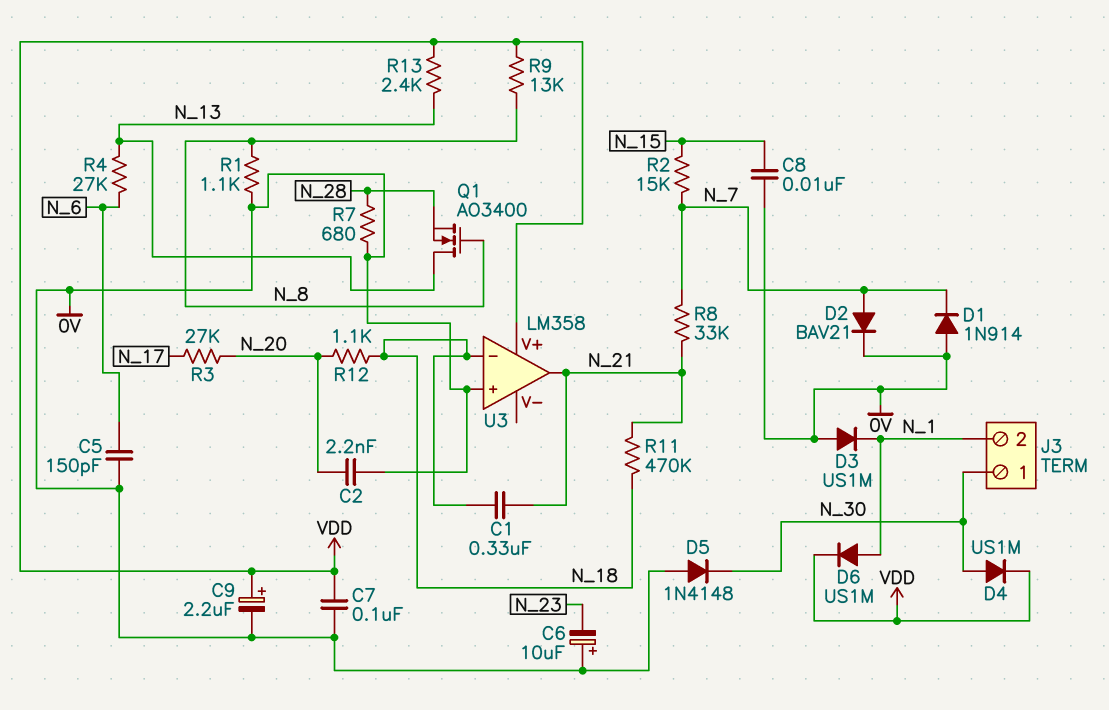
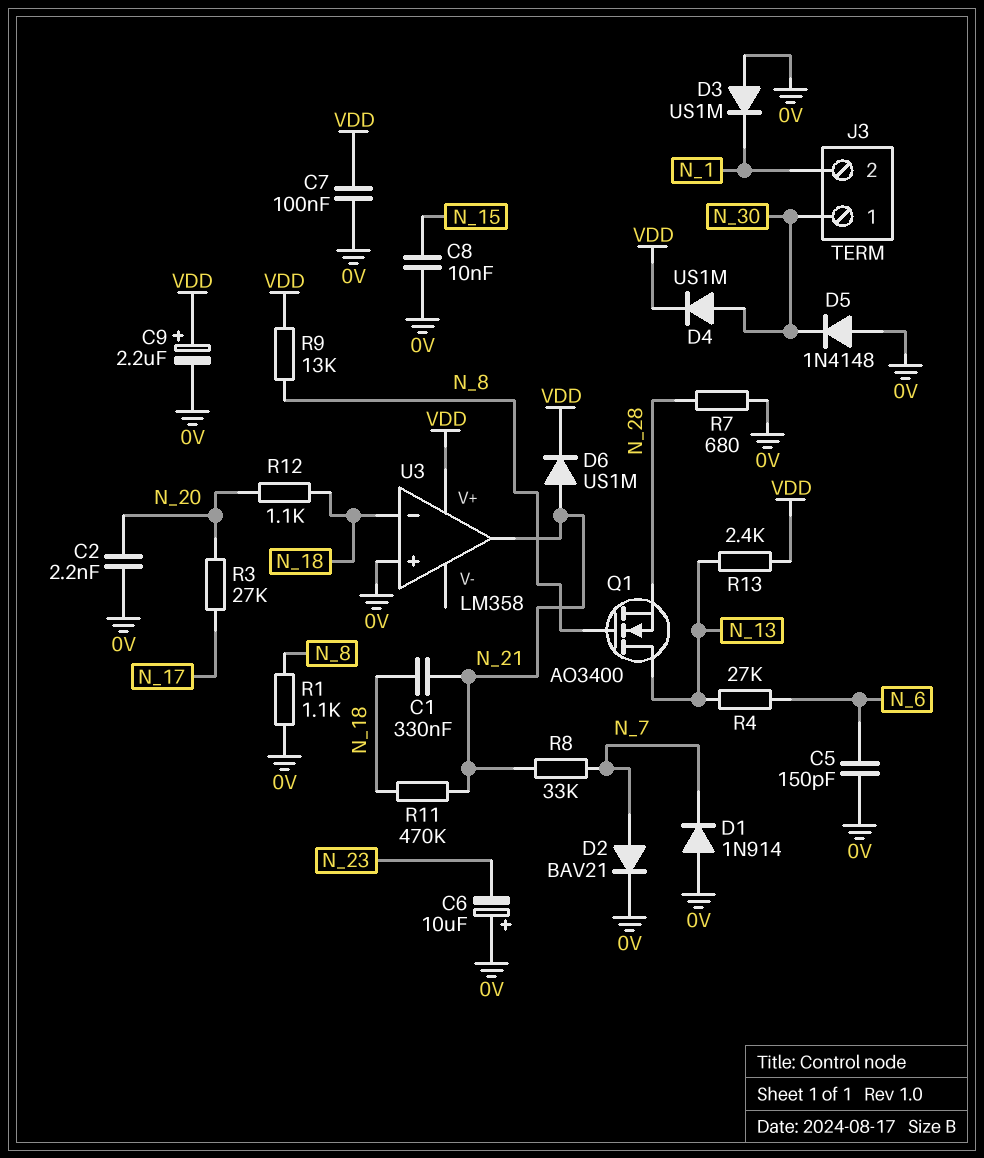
D6: diode US1M (A N_1, K VDD) -> diode US1M (A N_21, K VDD)
R2: 15k (N_7, N_15) -> none

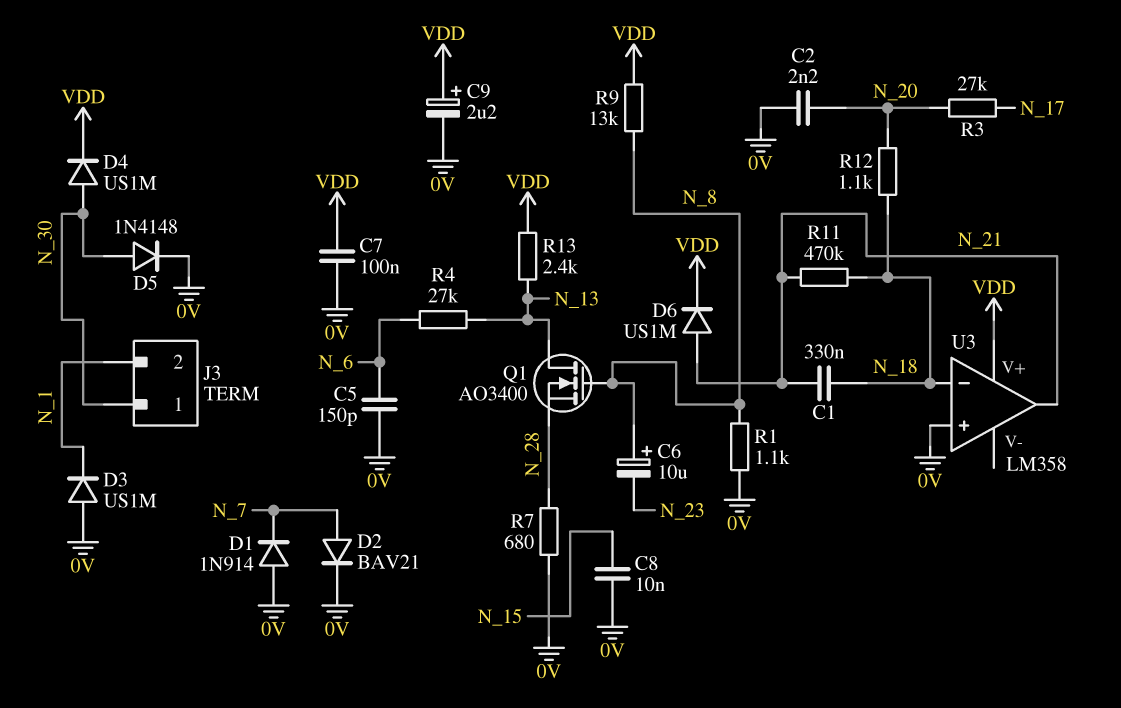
C6: 10uF (plus 0V, minus N_23) -> 10uF (plus N_8, minus N_23)
D5: diode 1N4148 (A 0V, K N_30) -> diode 1N4148 (A N_30, K 0V)
R8: 33k (N_7, N_21) -> none

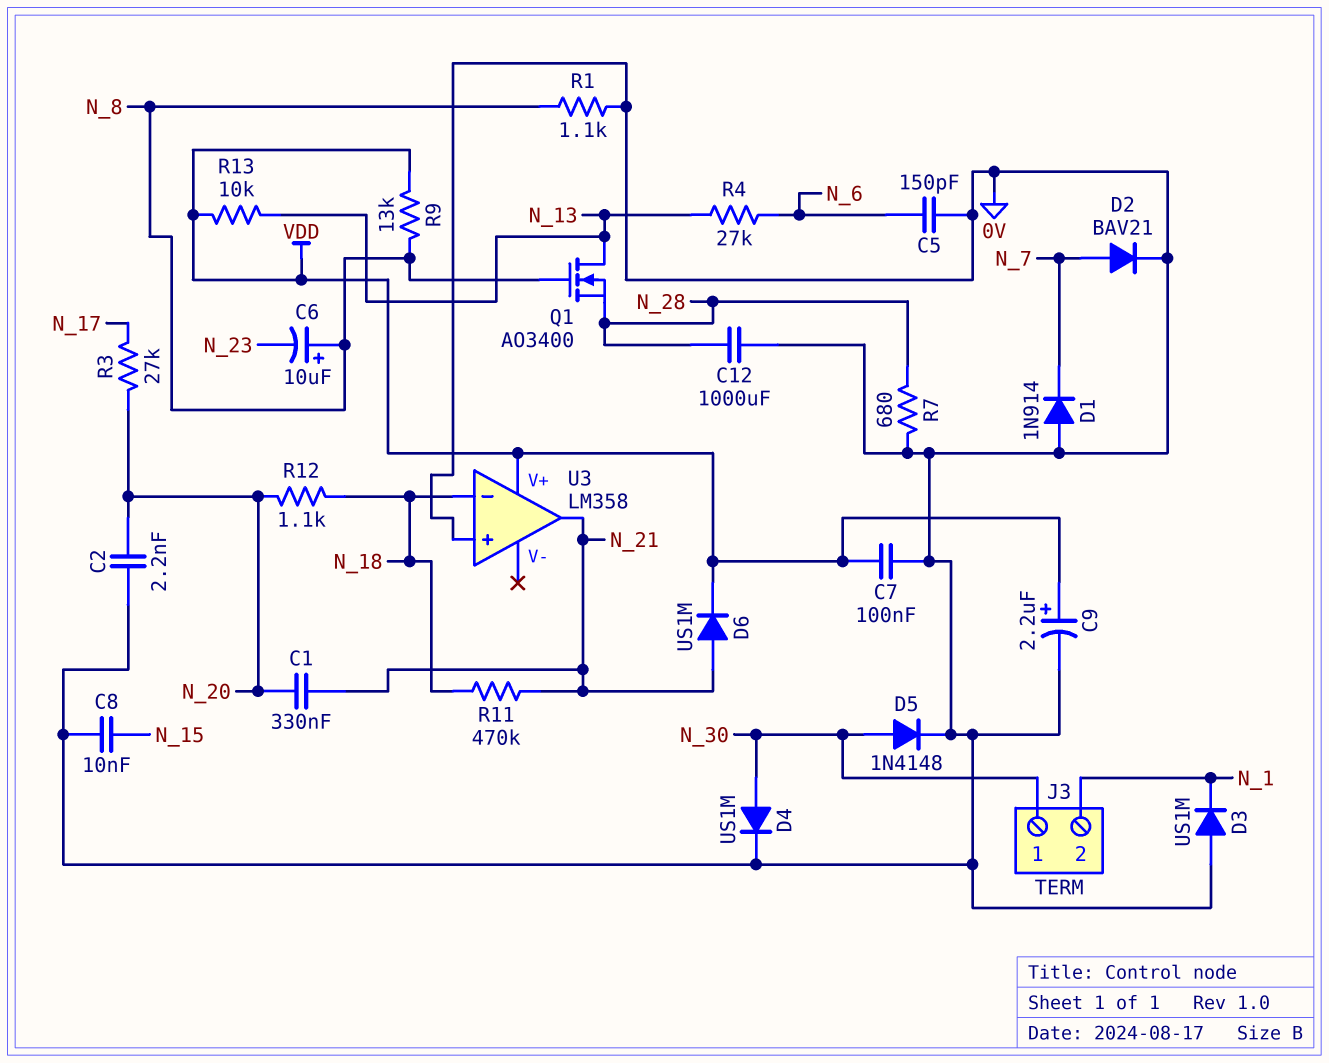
C1: 330nF (N_18, N_21) -> 330nF (N_20, N_21)
C12: none -> 1000uF (0V, N_28)
D4: diode US1M (A N_30, K VDD) -> diode US1M (A N_30, K 0V)
R13: 2.4k (N_13, VDD) -> 10k (N_13, VDD)

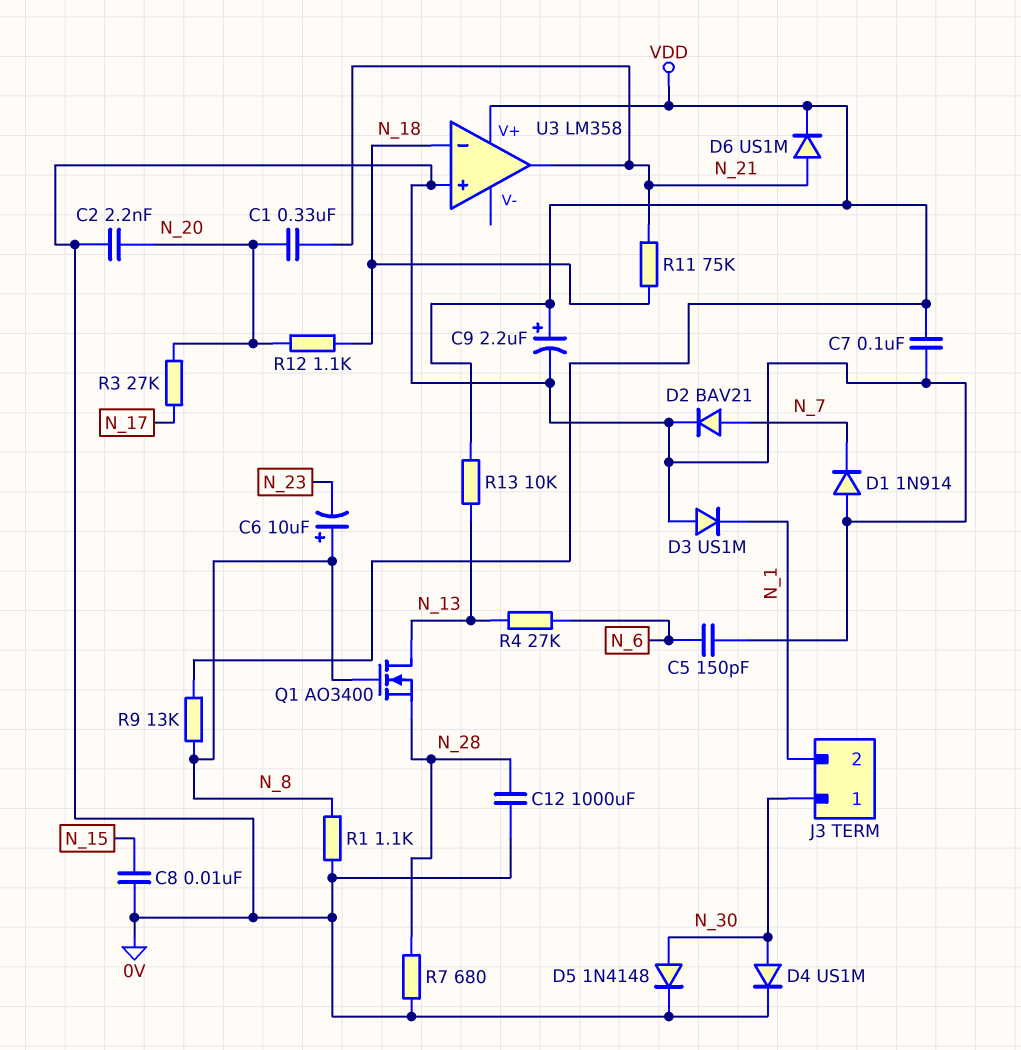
R11: 470k (N_18, N_21) -> 75k (N_18, N_21)

